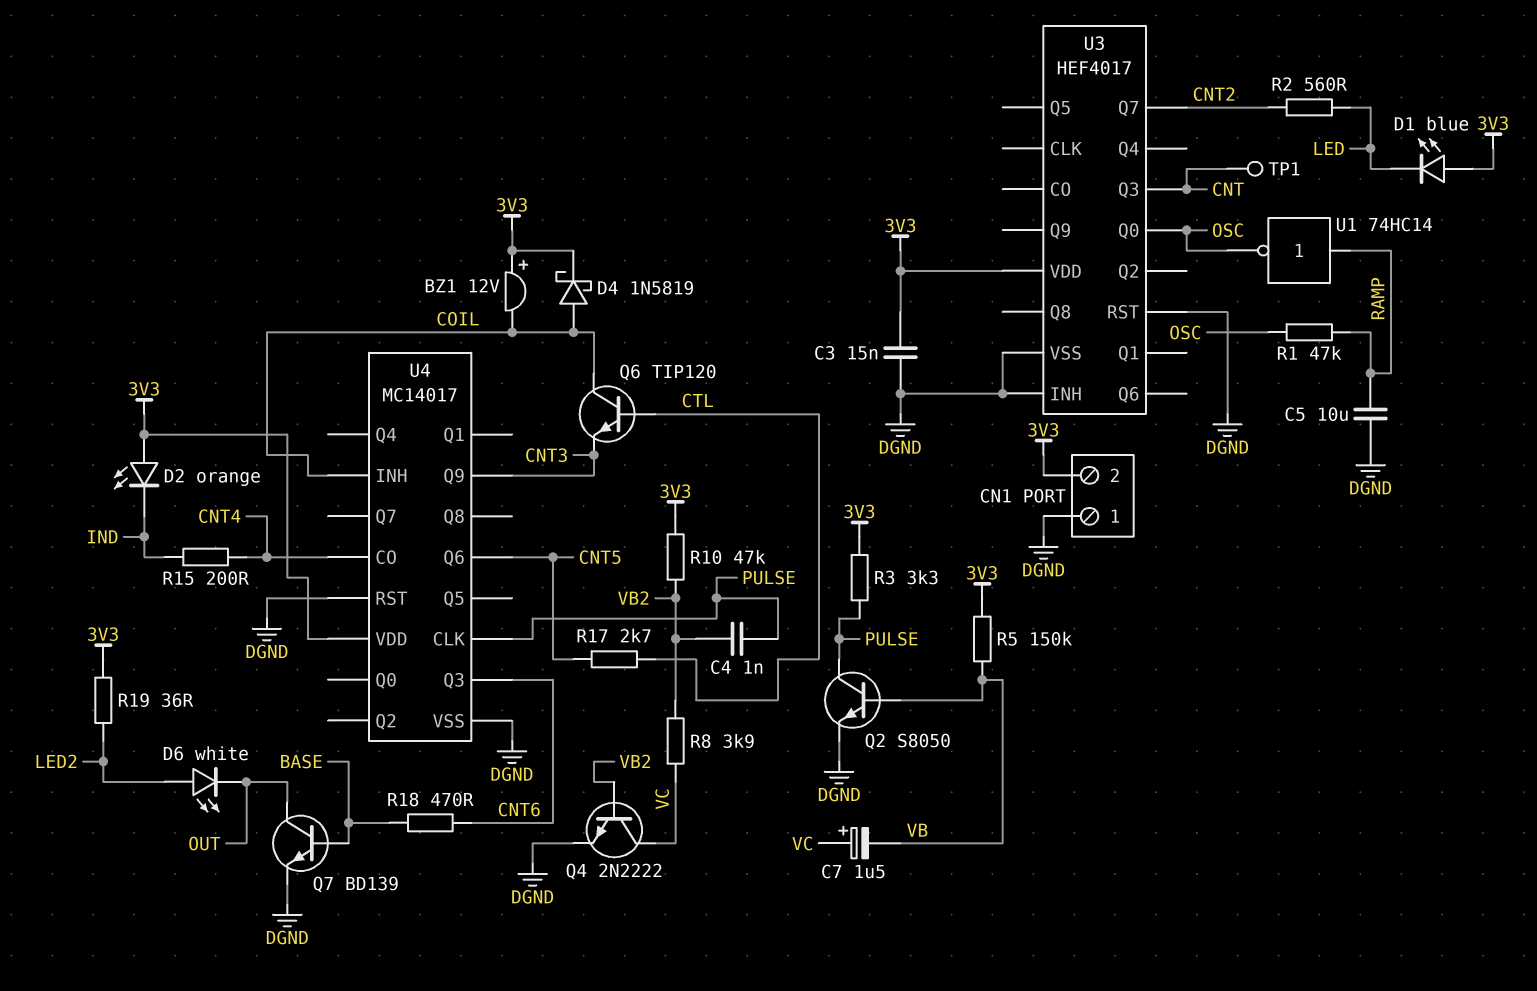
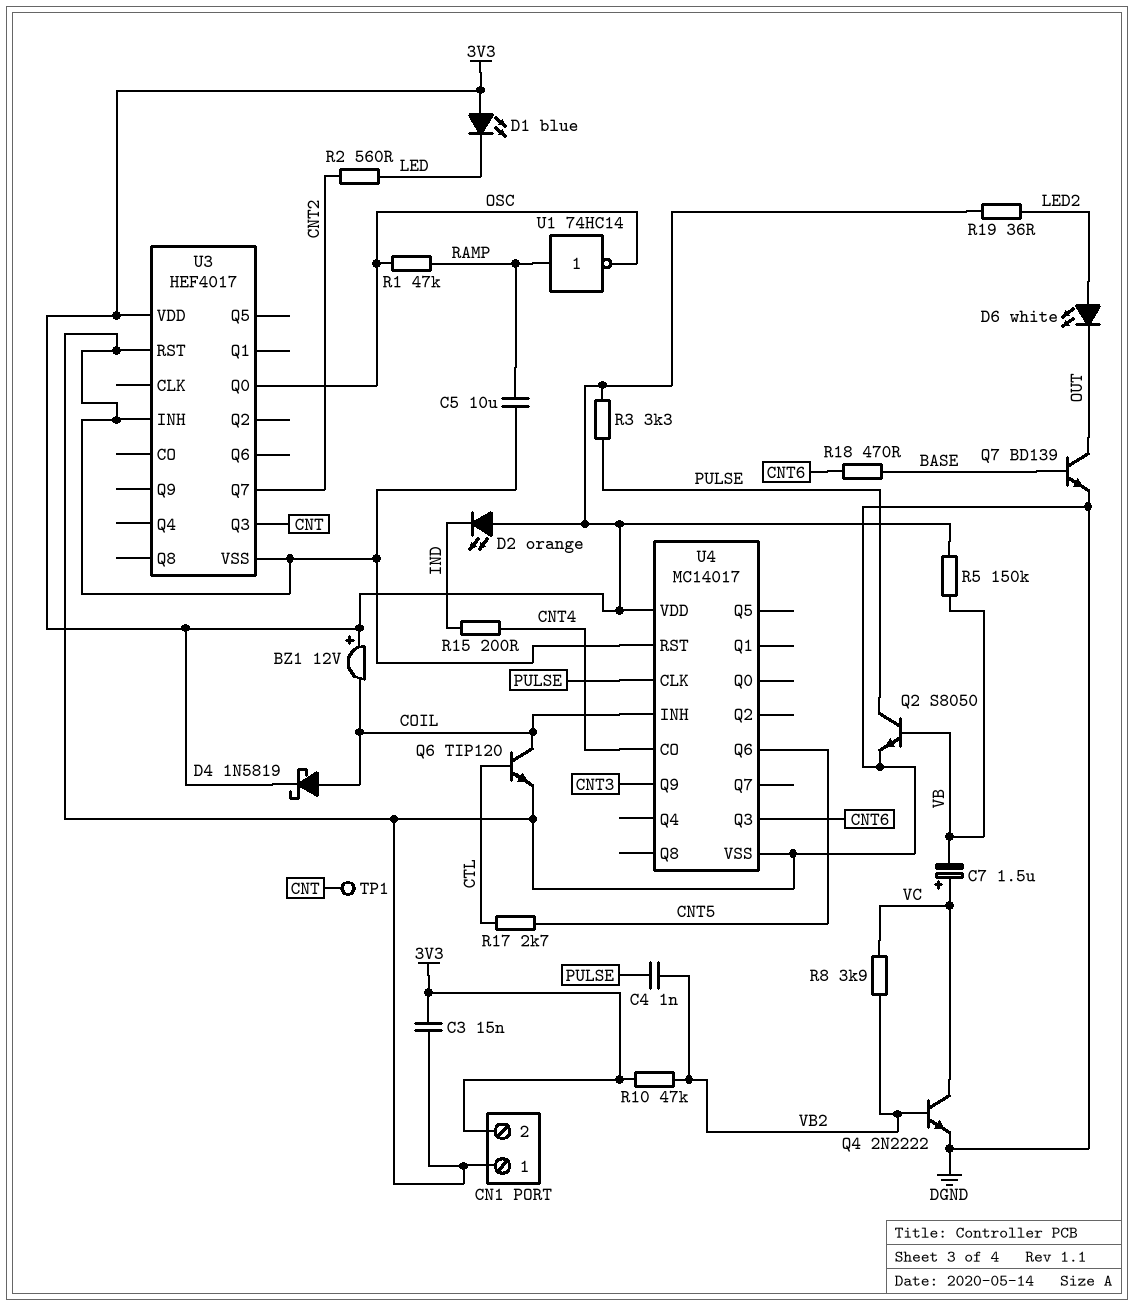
Q6: NPN TIP120 (B CTL, C COIL, E CNT3) -> NPN TIP120 (B CTL, C COIL, E DGND)

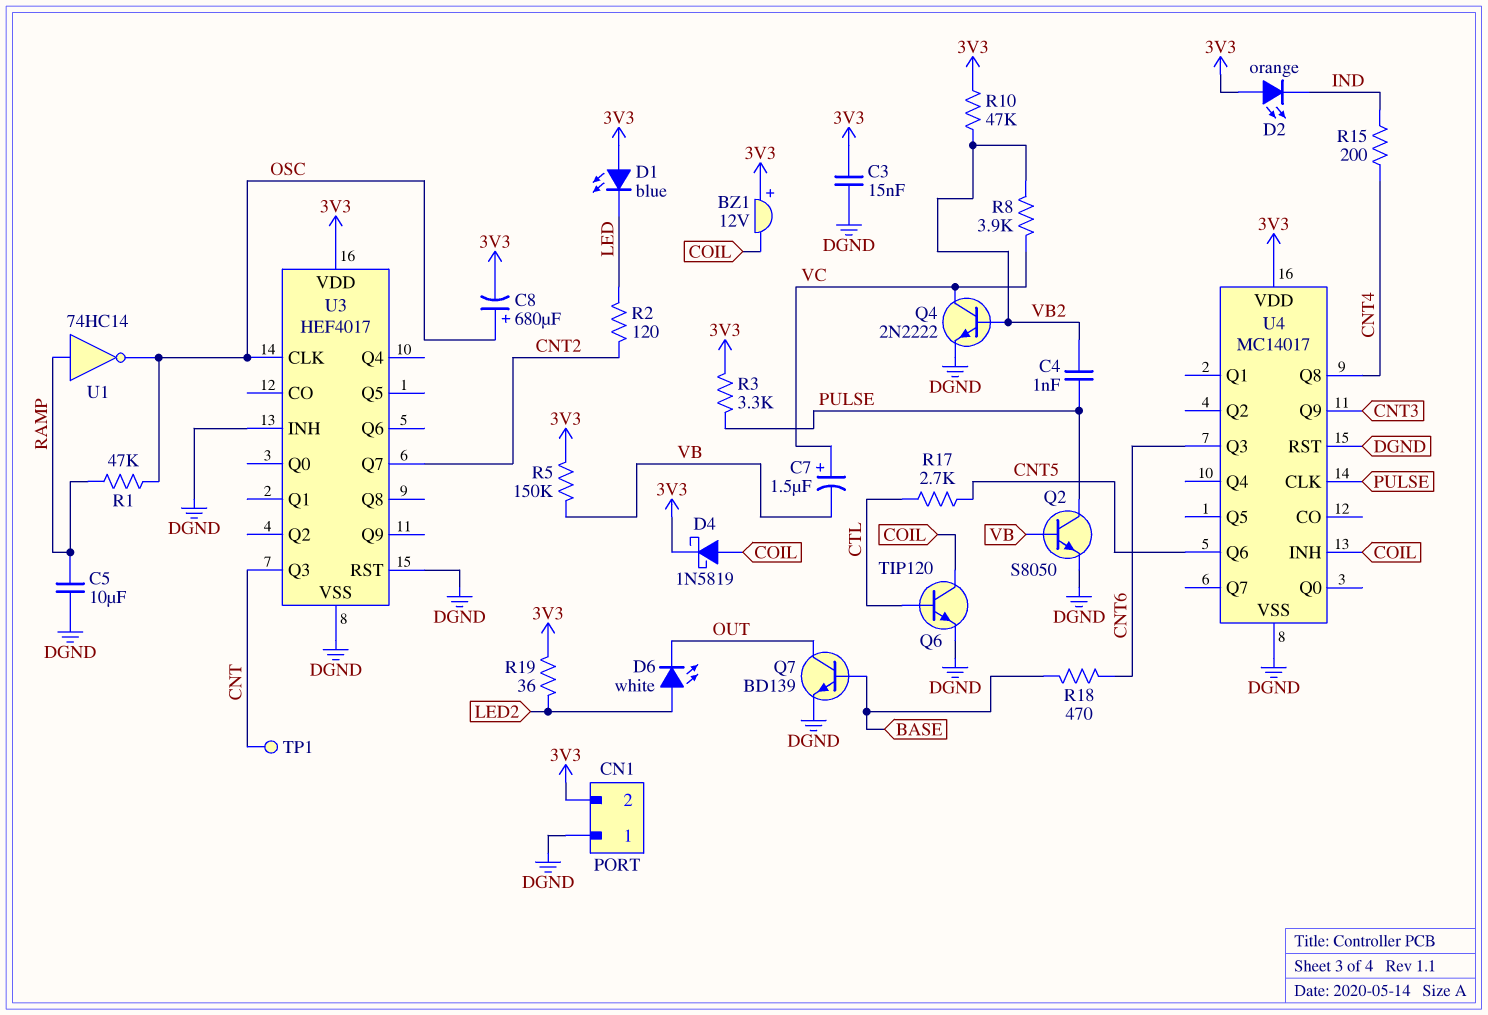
C8: none -> 680uF (plus OSC, minus 3V3)
R2: 560 (CNT2, LED) -> 120 (CNT2, LED)
U3 pin CLK: none -> OSC
U3 pin Q0: OSC -> none
U4 pin CO: CNT4 -> none
U4 pin Q8: none -> CNT4

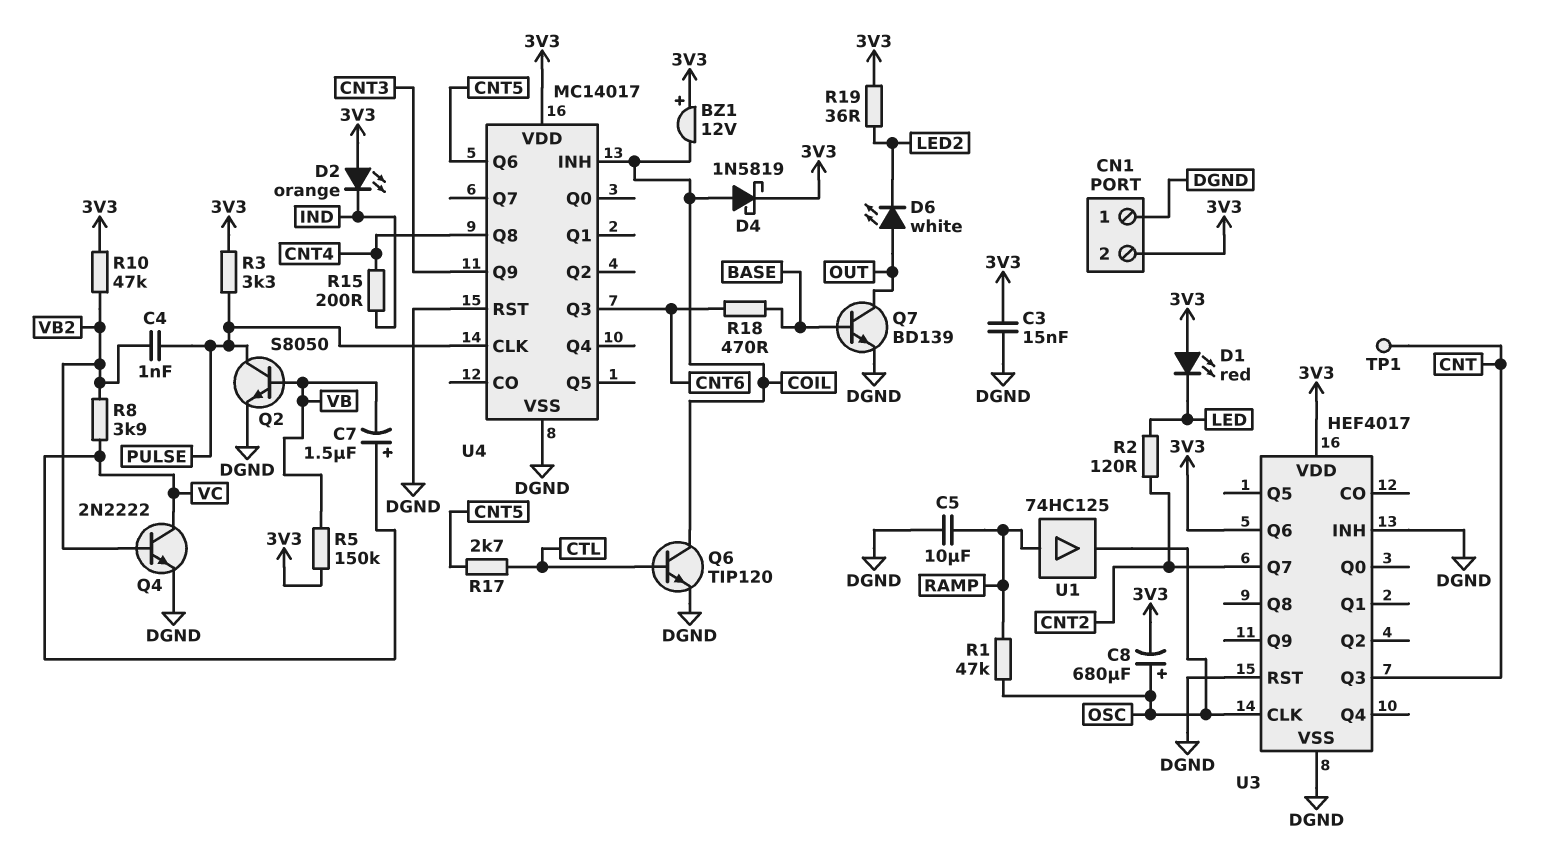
D1: LED blue (A 3V3, K LED) -> LED red (A 3V3, K LED)
D6: LED white (A LED2, K OUT) -> LED white (A OUT, K LED2)
U1: NOT 74HC14 (in RAMP, out OSC) -> buffer 74HC125 (in RAMP, out OSC)
U3 pin Q6: none -> 3V3

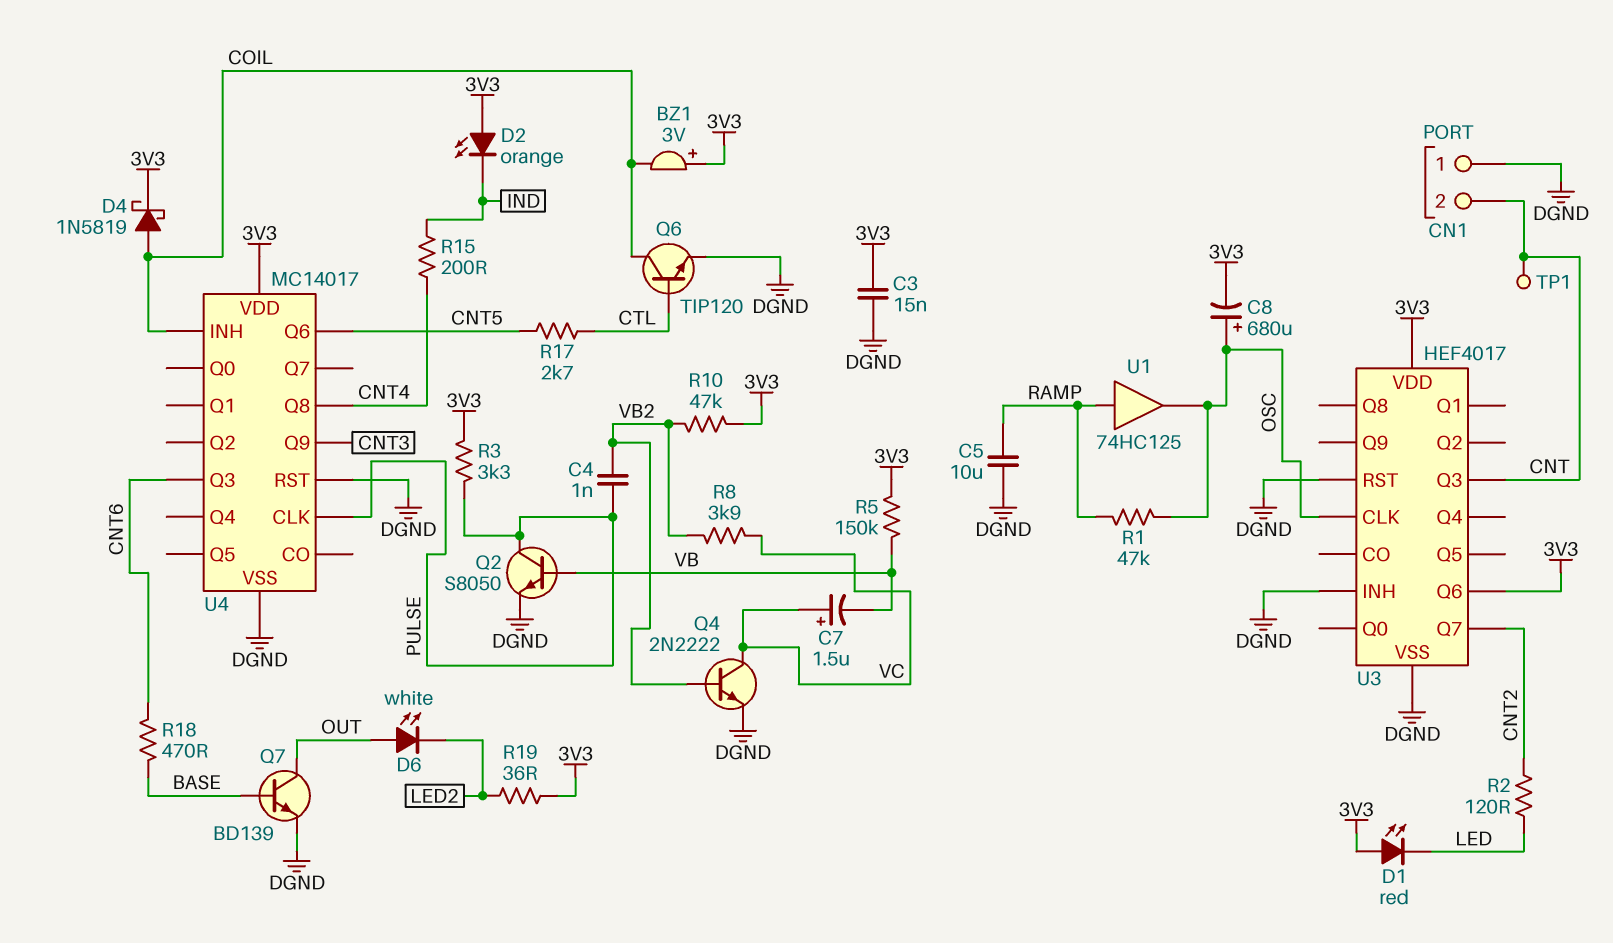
BZ1: buzzer 12V (plus 3V3, minus COIL) -> buzzer 3V (plus 3V3, minus COIL)
CN1 pin 2: 3V3 -> CNT

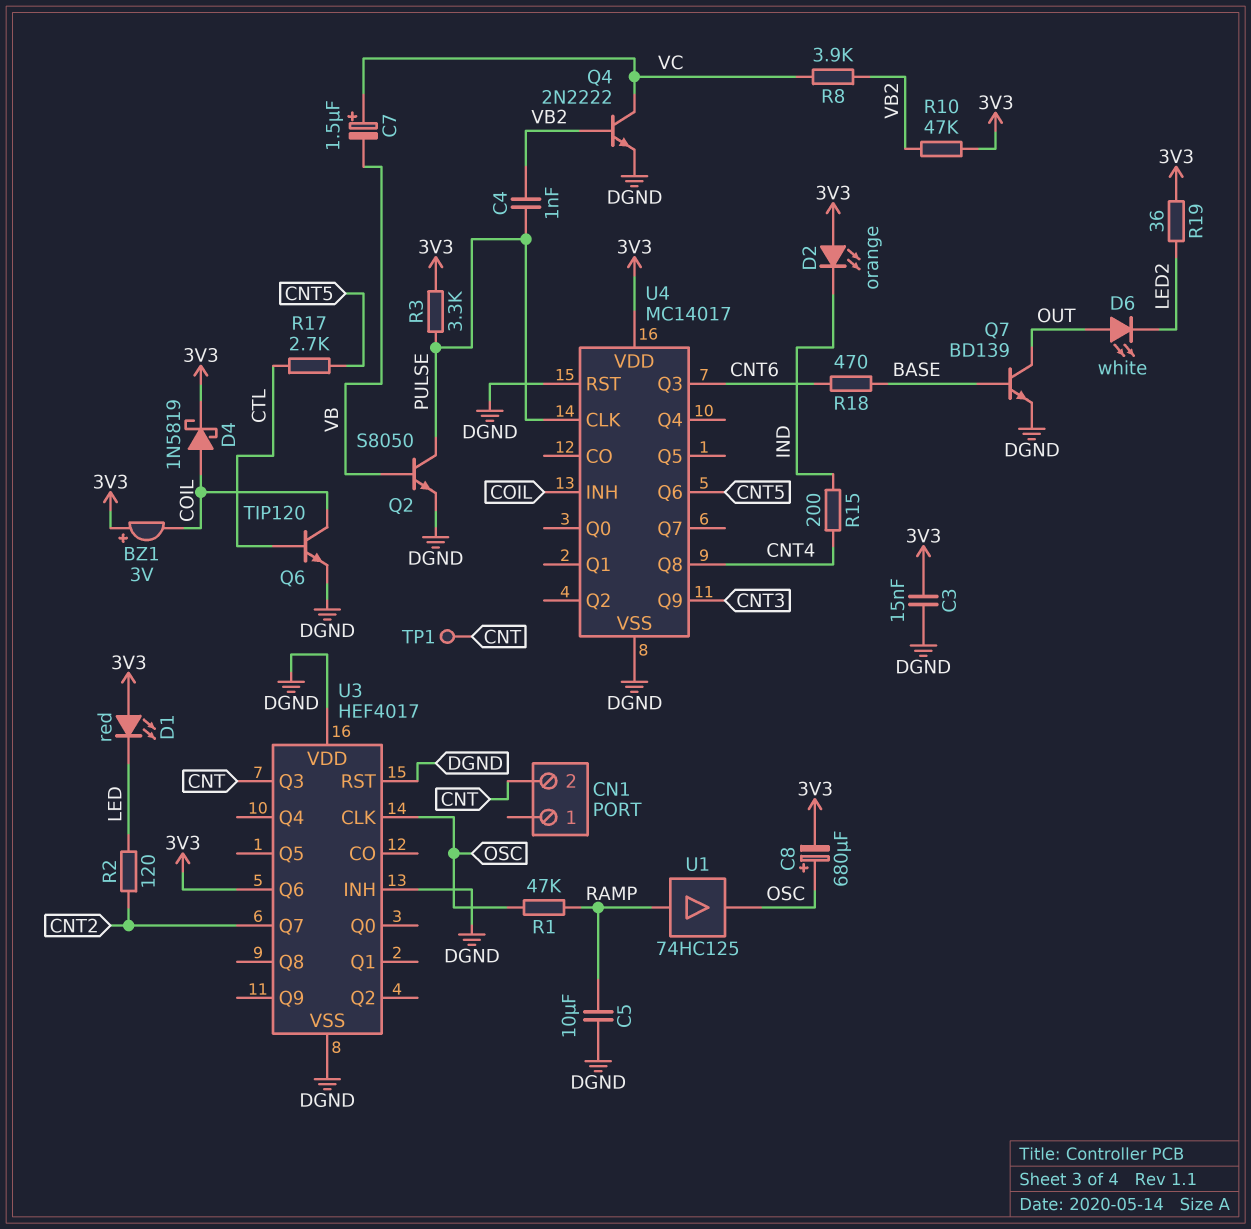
CN1 pin 1: DGND -> none
R5: 150k (3V3, VB) -> none
U3 pin VDD: 3V3 -> DGND

